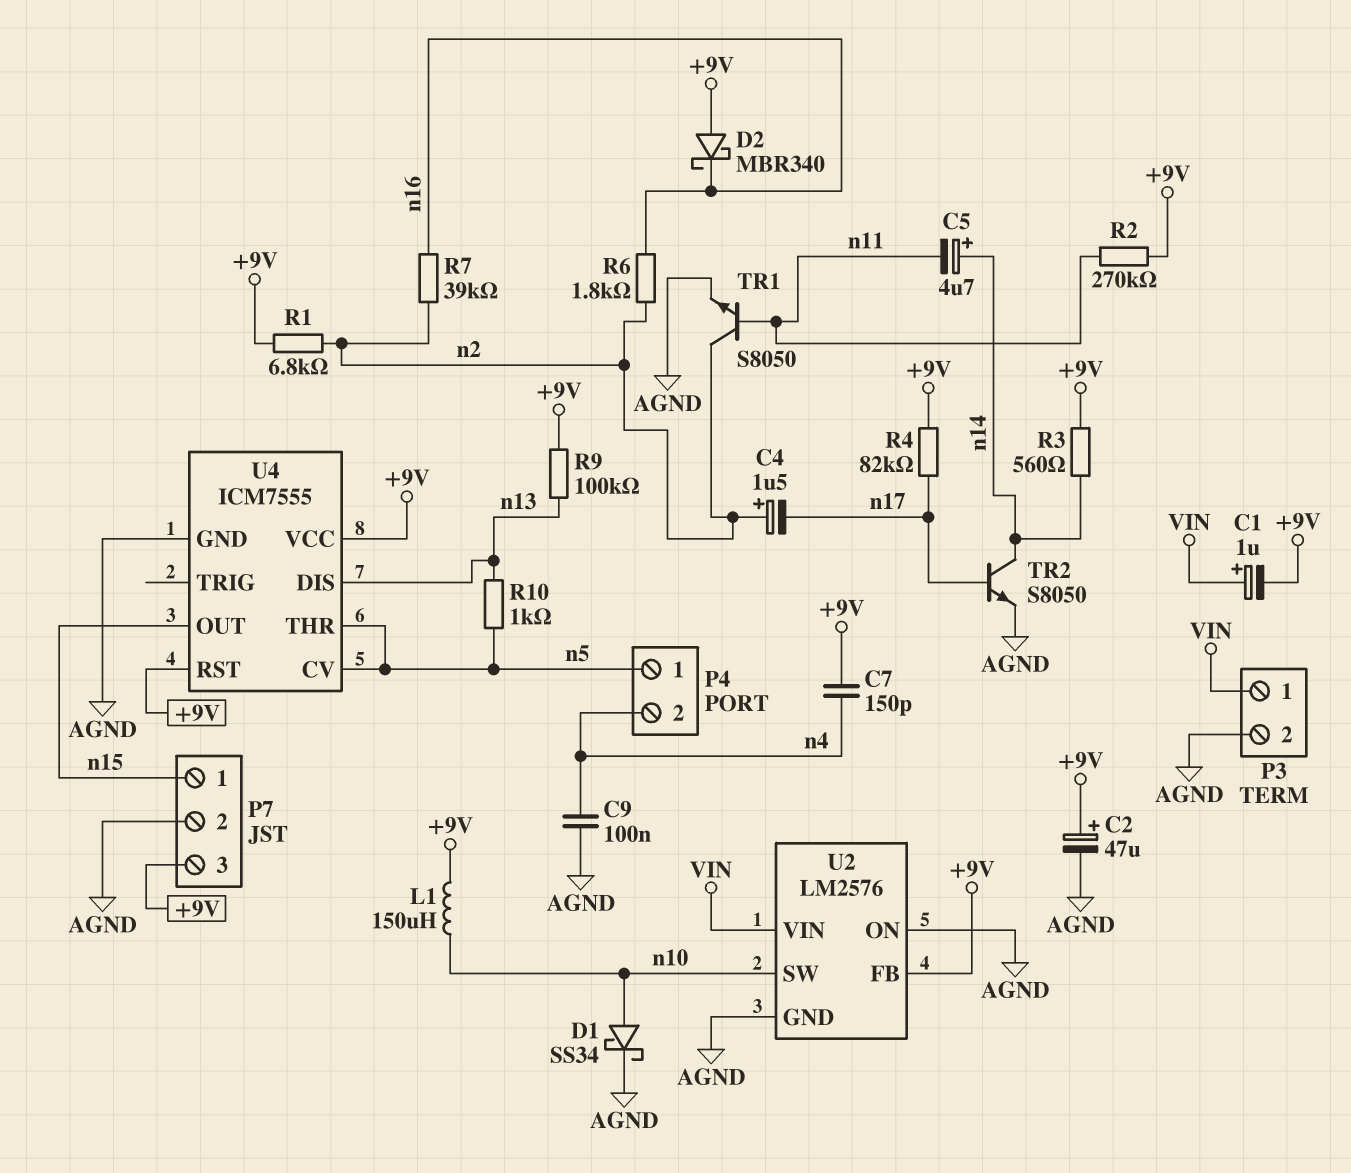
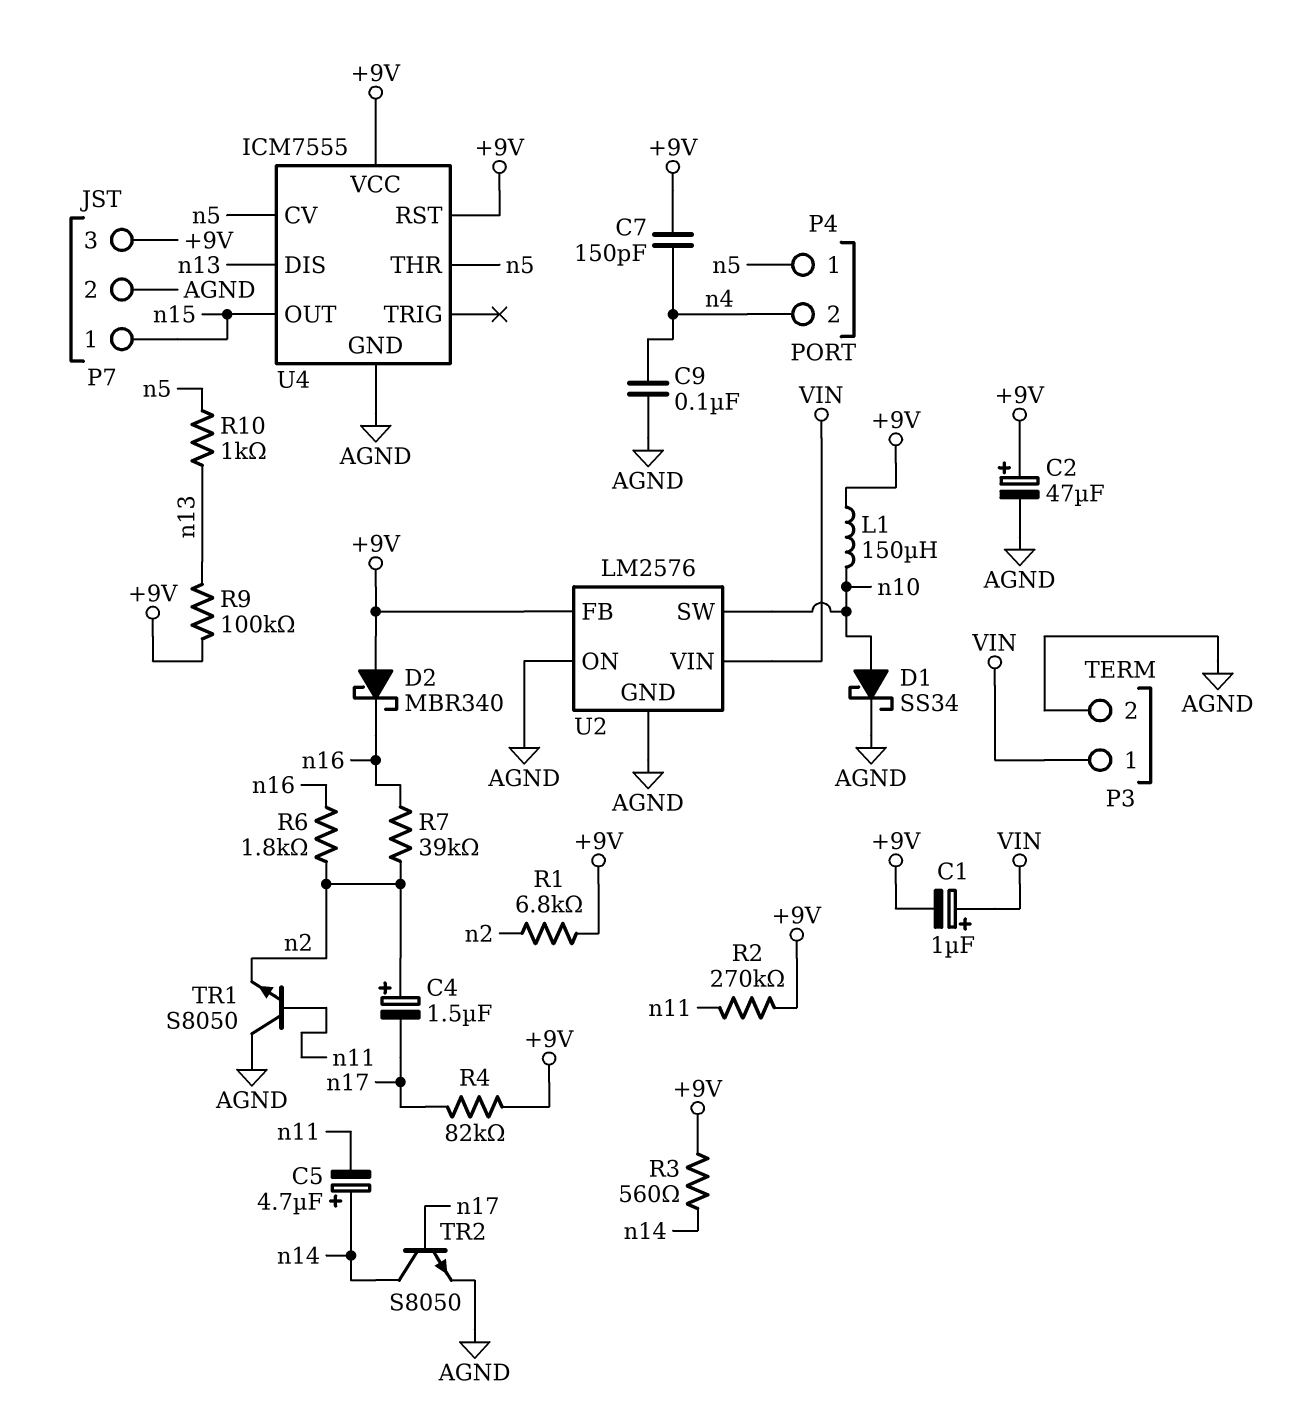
TR1: NPN S8050 (B n11, C n2, E AGND) -> NPN S8050 (B n11, C AGND, E n2)

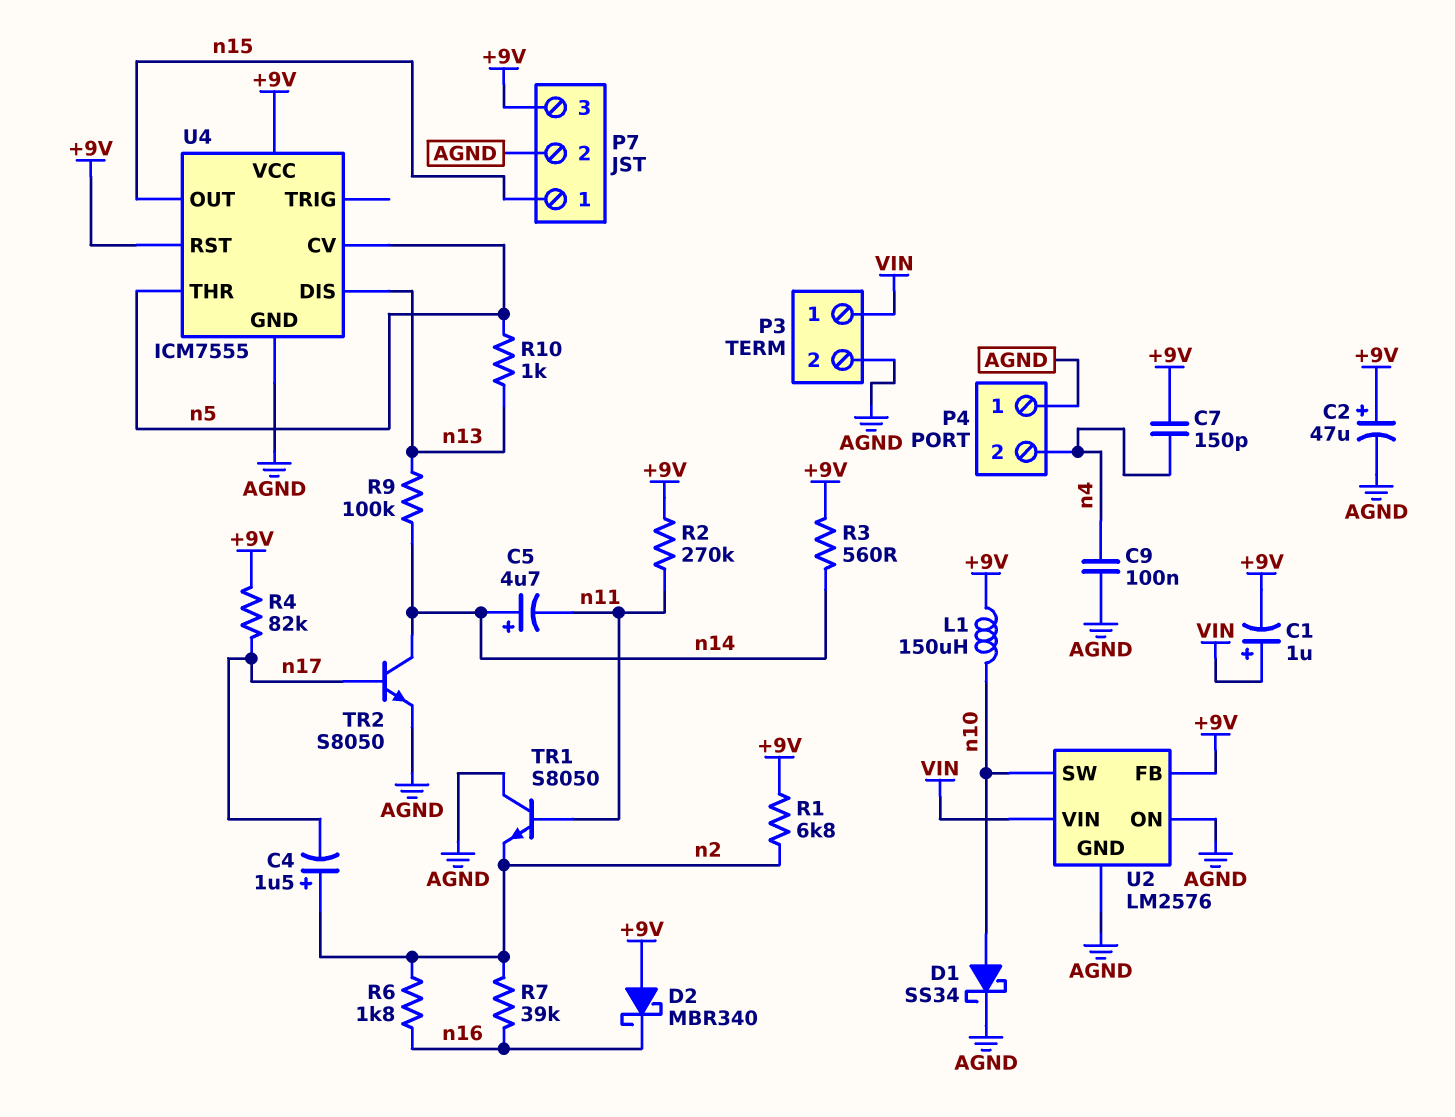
P4 pin 1: n5 -> AGND
R9: 100k (+9V, n13) -> 100k (n13, n14)

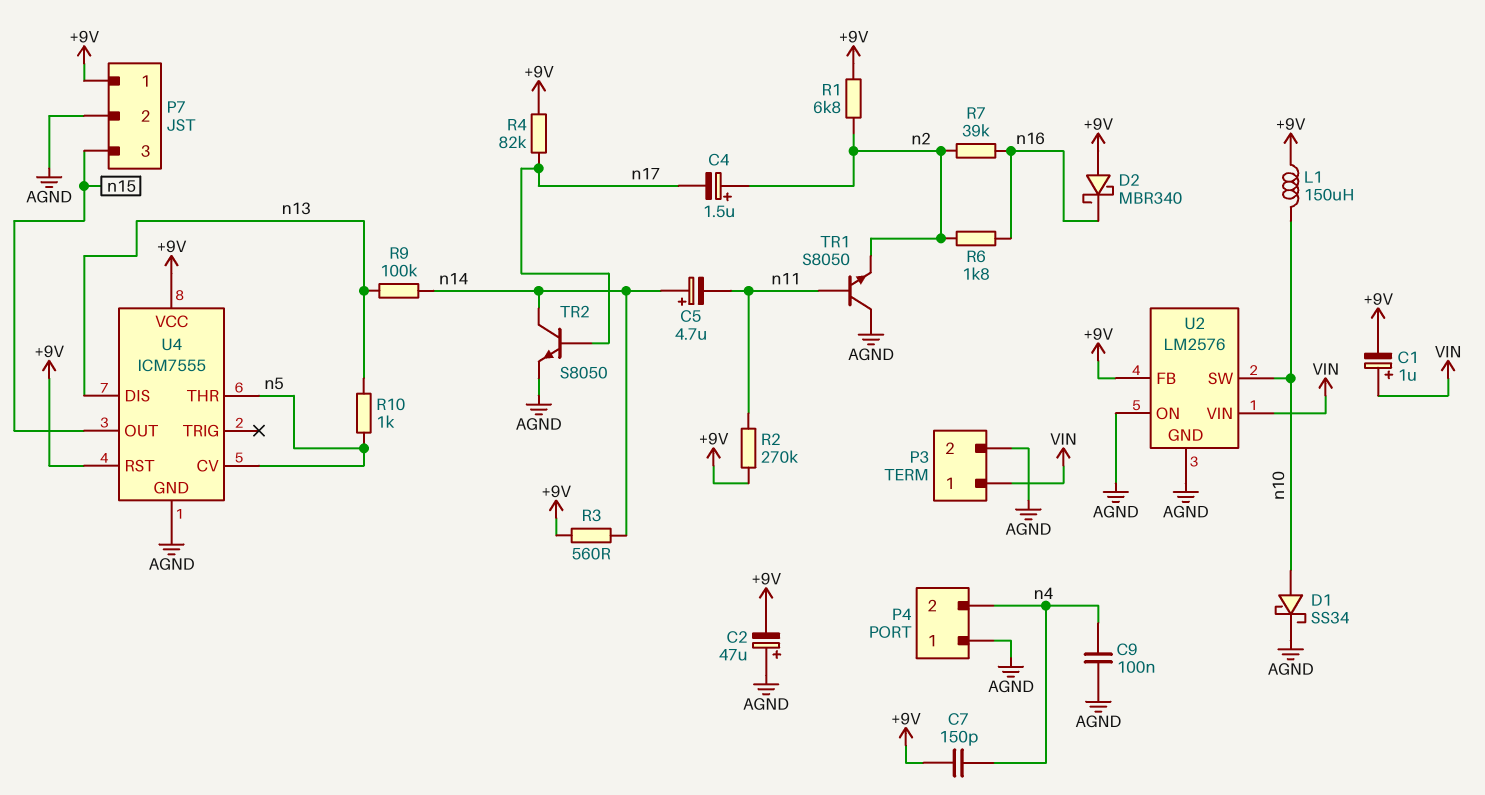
C2: 47uF (plus +9V, minus AGND) -> 47uF (plus AGND, minus +9V)
P7 pin 1: n15 -> +9V
P7 pin 3: +9V -> n15

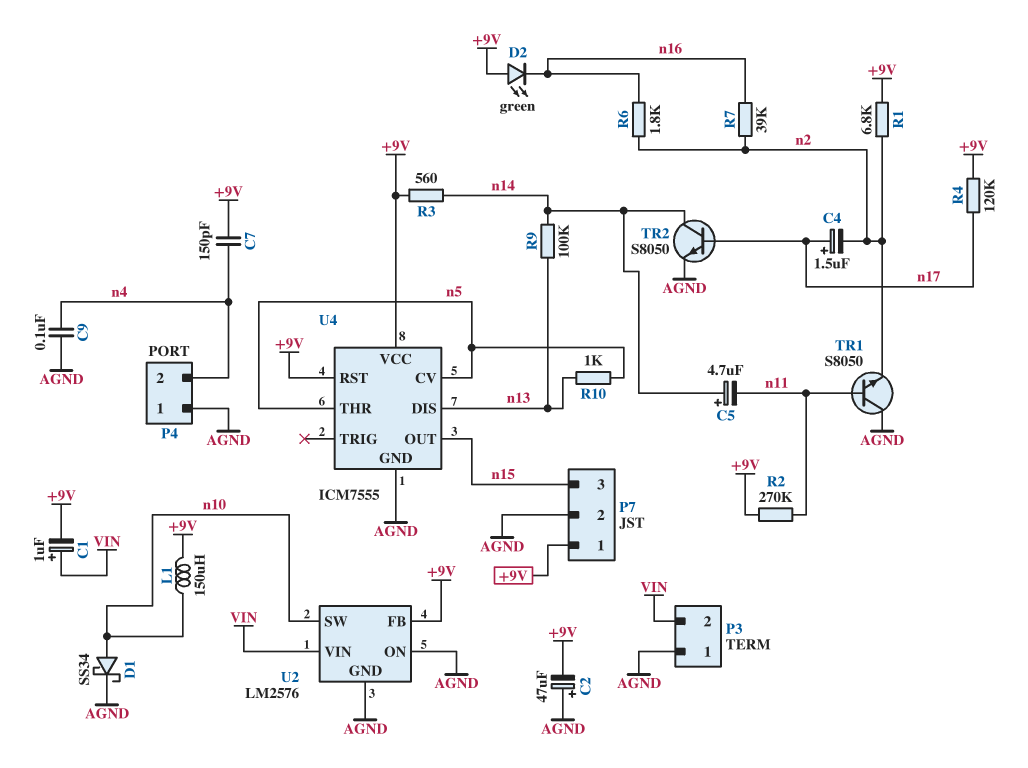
C4: 1.5uF (plus n2, minus n17) -> 1.5uF (plus n17, minus n2)
D2: schottky MBR340 (A +9V, K n16) -> LED green (A +9V, K n16)
P3 pin 1: VIN -> AGND
P3 pin 2: AGND -> VIN
R4: 82k (+9V, n17) -> 120k (+9V, n17)

